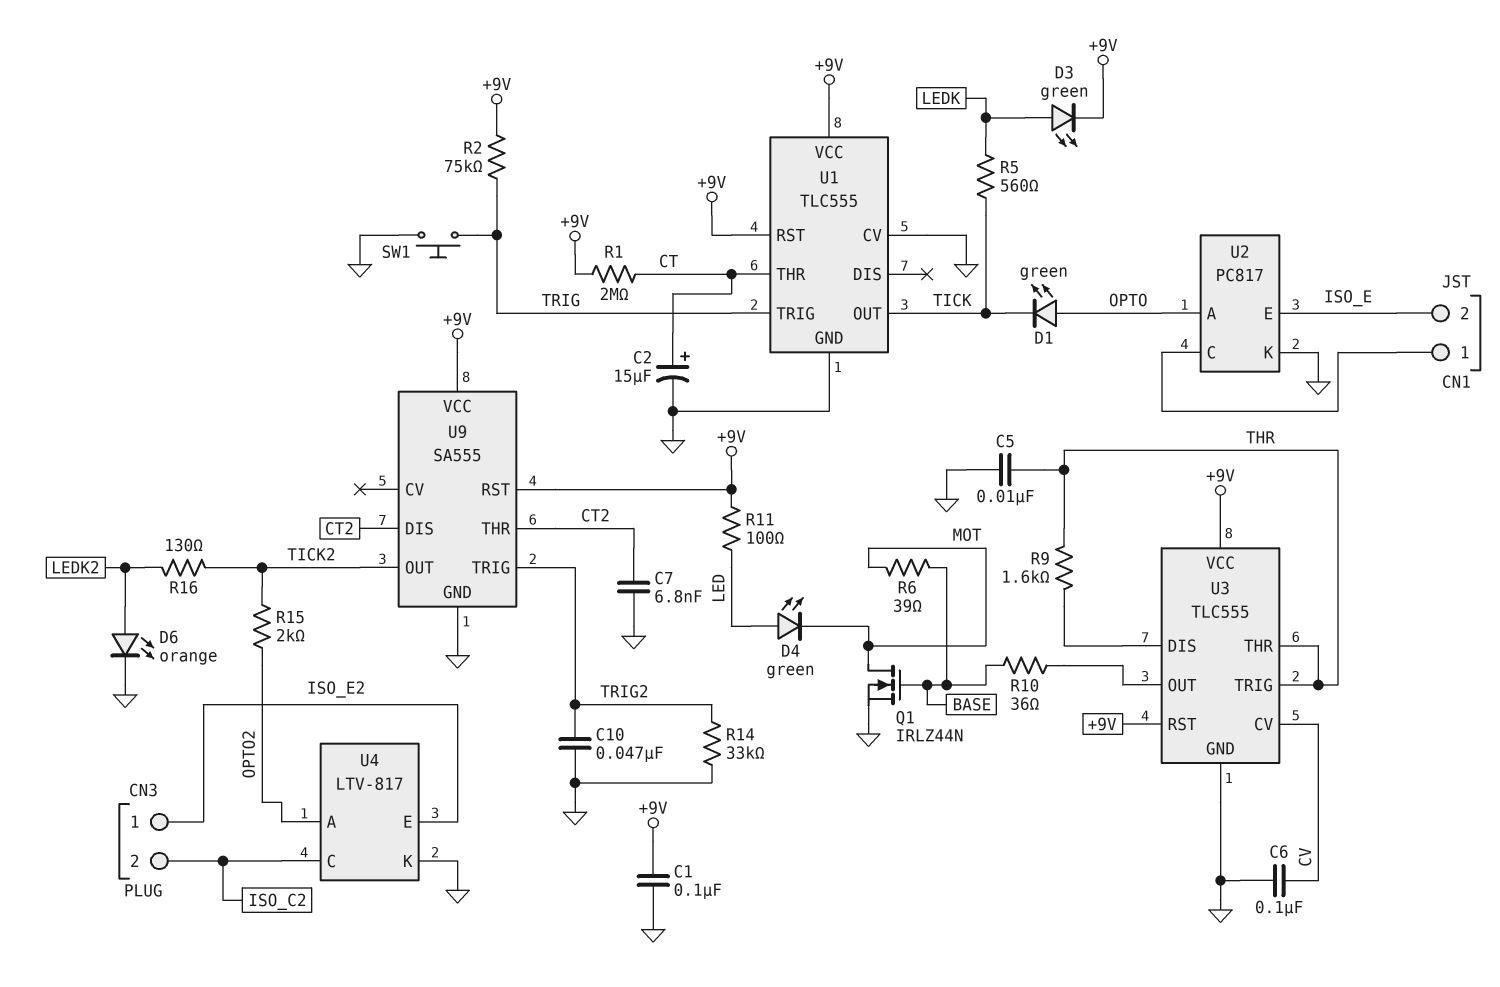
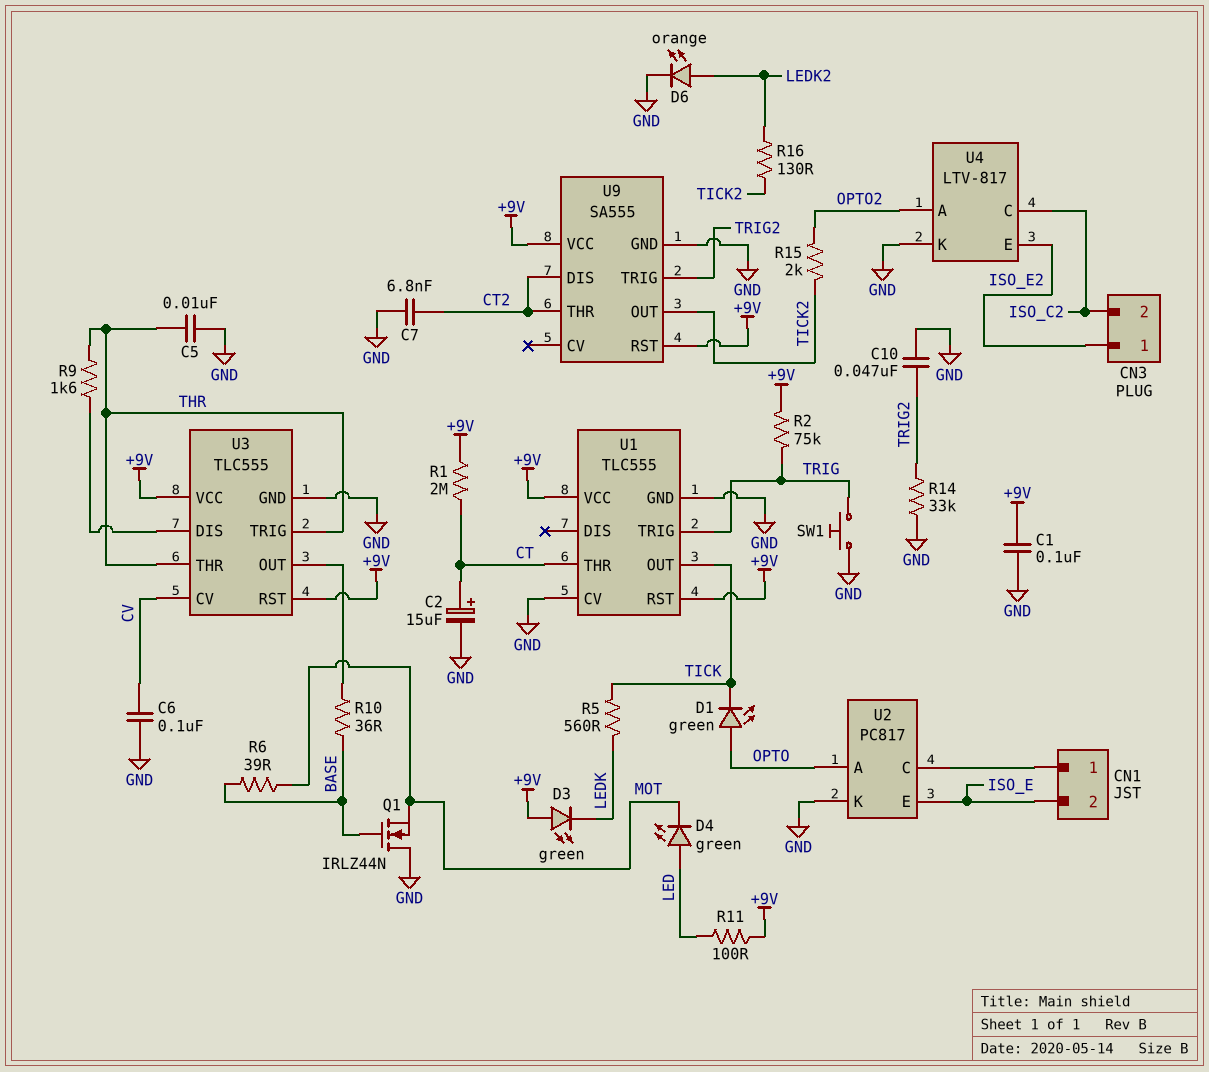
D3: LED green (A LEDK, K +9V) -> LED green (A +9V, K LEDK)
Q1: NMOS IRLZ44N (G BASE, D MOT, S GND) -> NMOS IRLZ44N (G BASE, D GND, S MOT)

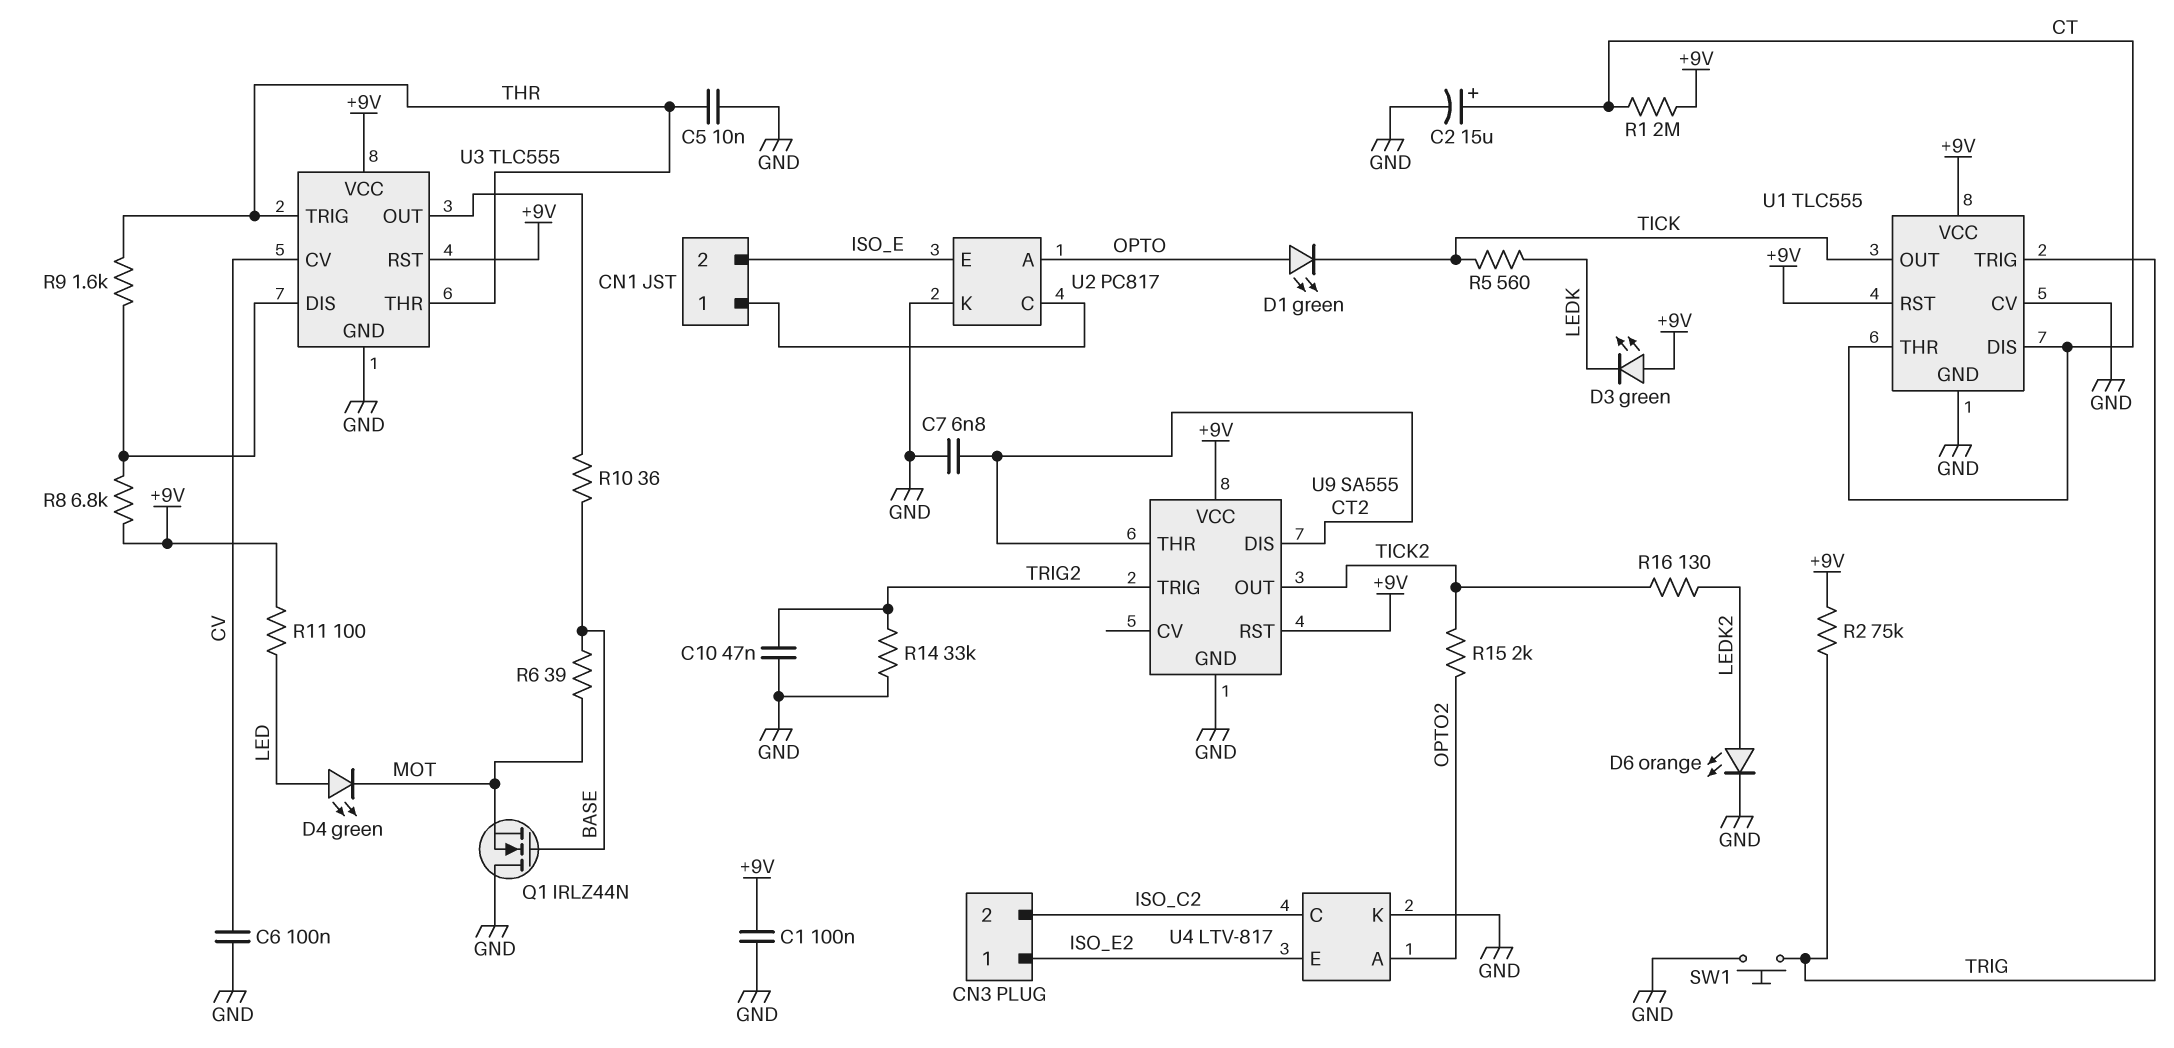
R8: none -> 6.8k (+9V, U3/DIS)
U1 pin DIS: none -> CT

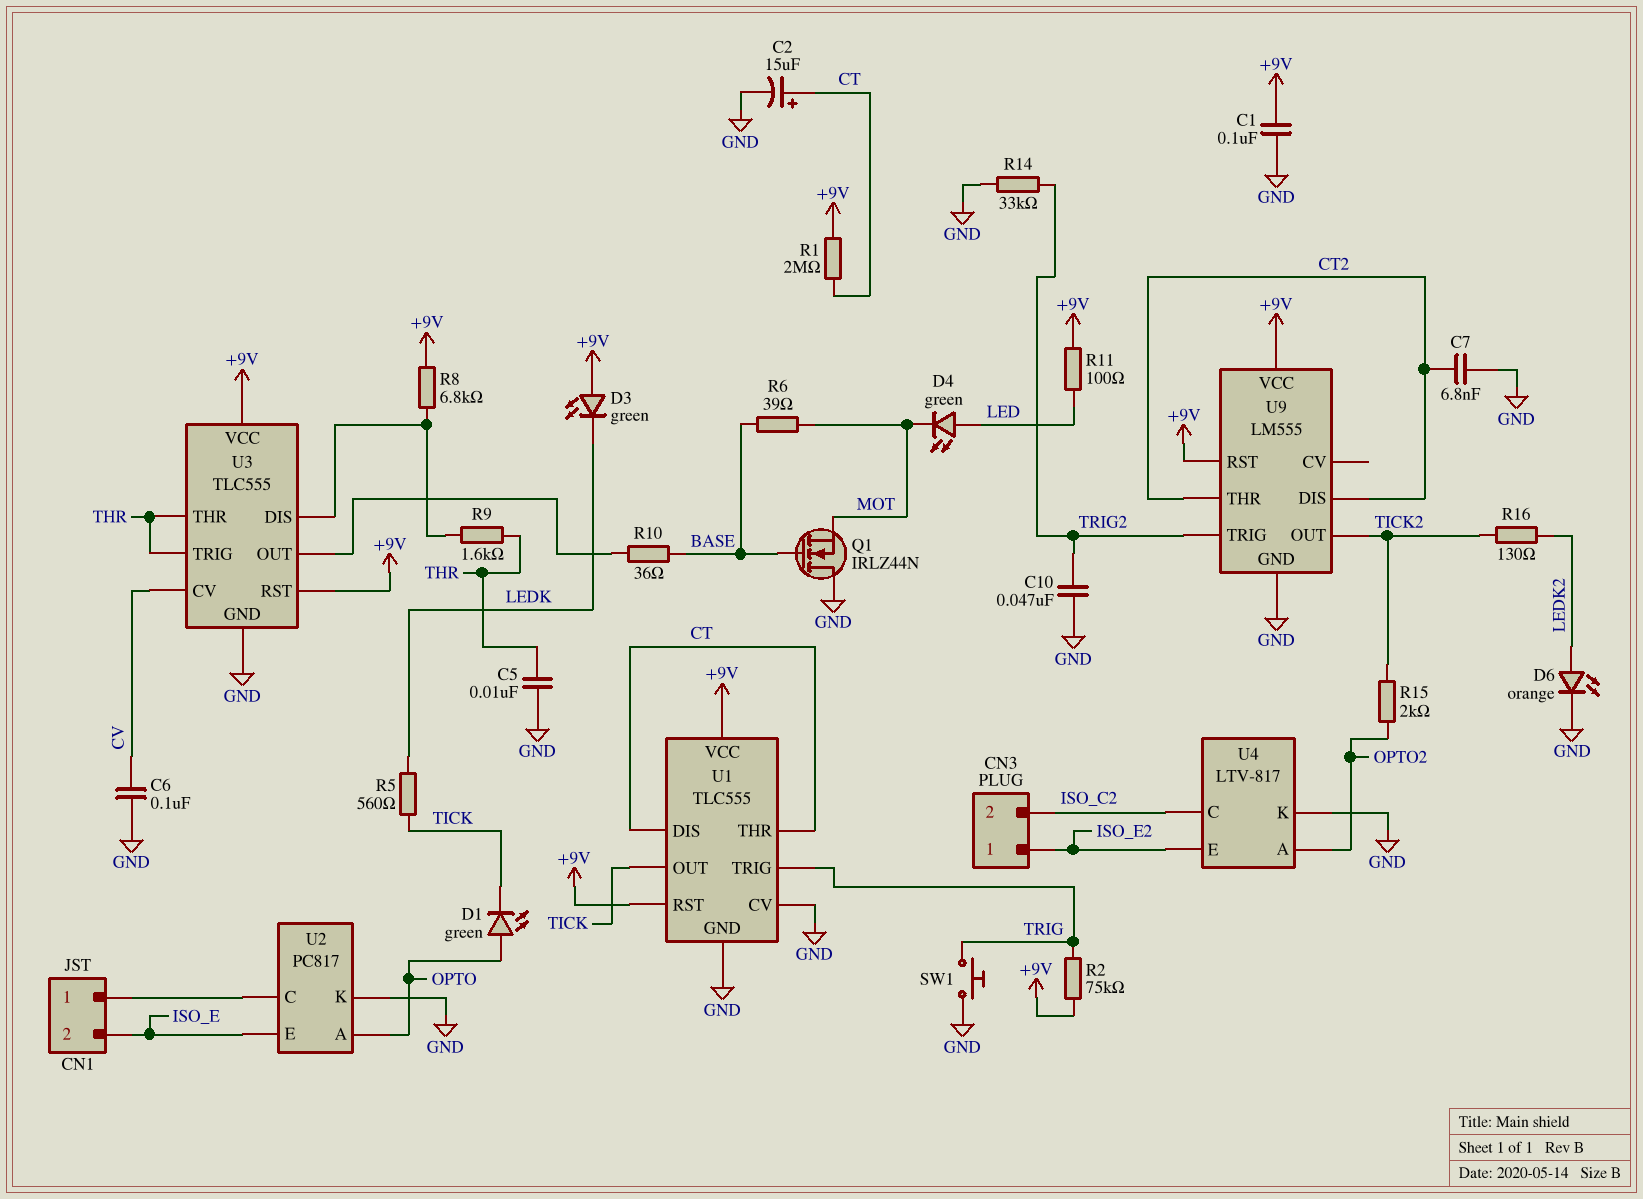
U9: SA555 -> LM555

